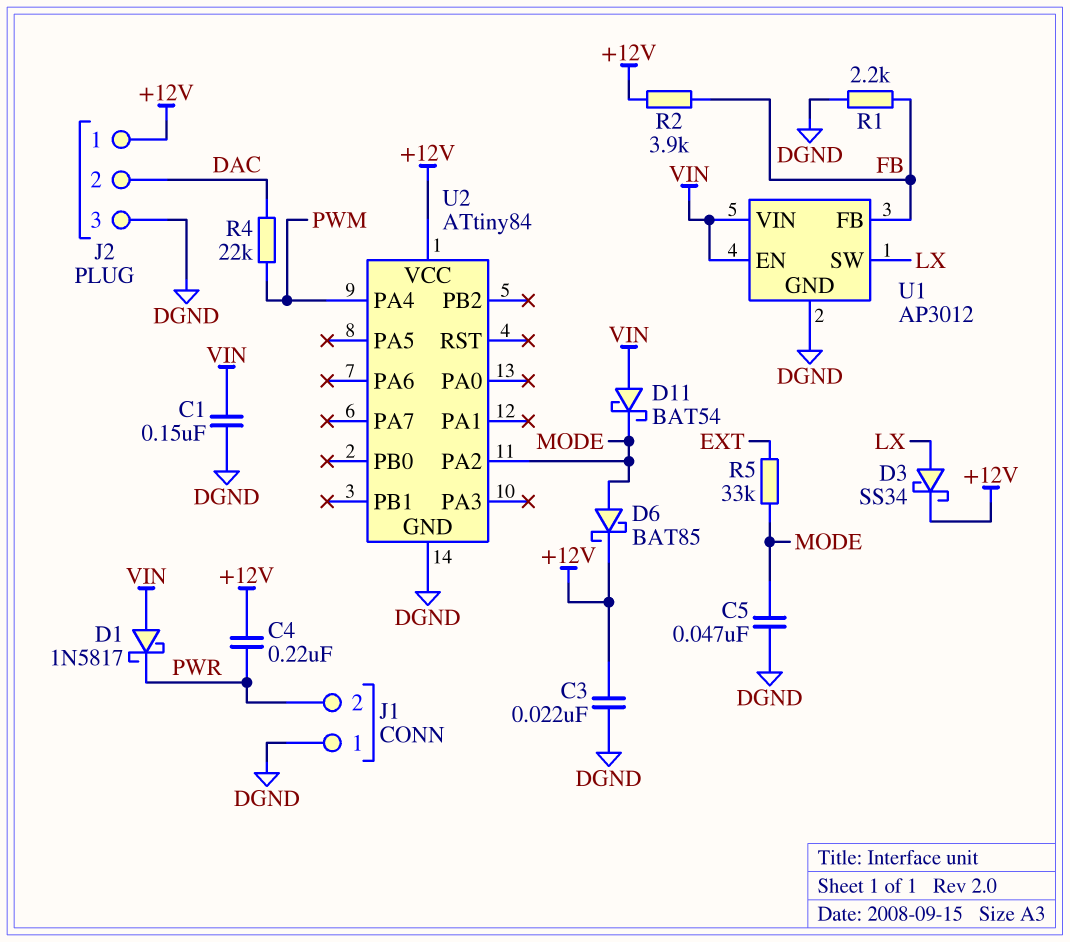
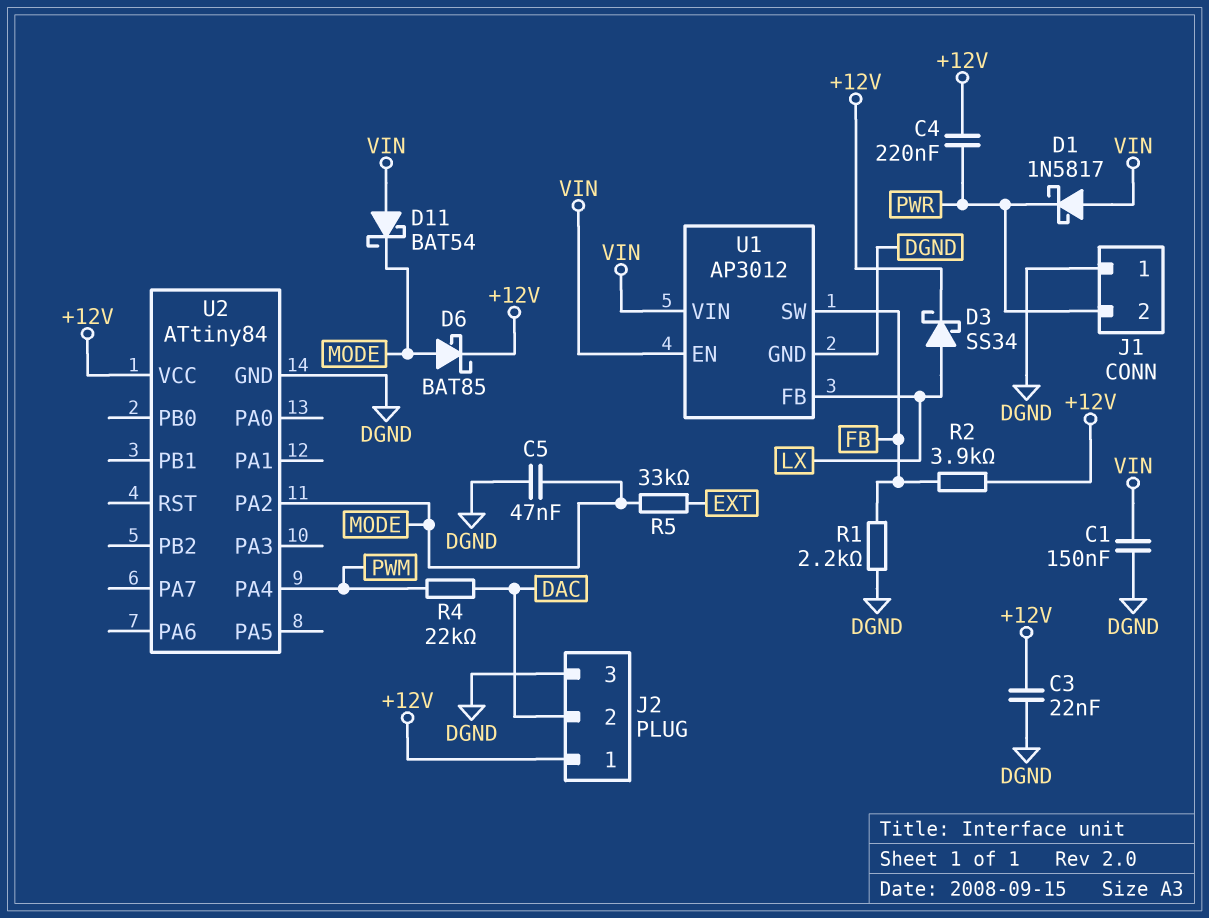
U1 pin FB: FB -> LX
U1 pin SW: LX -> FB

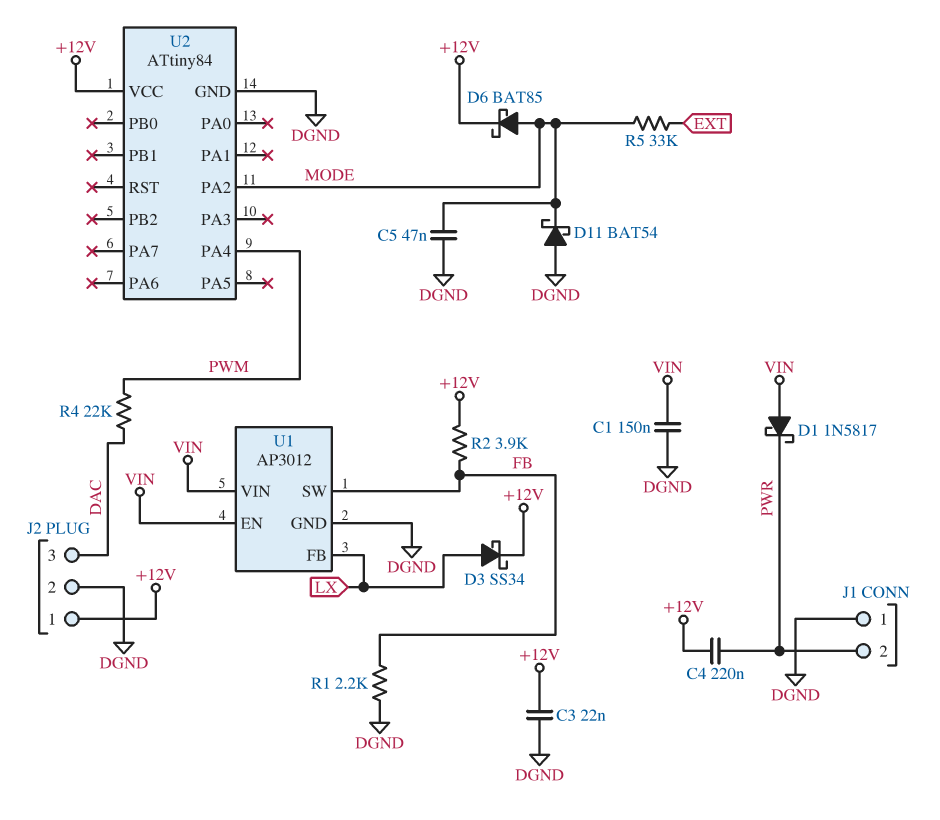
D11: schottky BAT54 (A VIN, K MODE) -> schottky BAT54 (A DGND, K MODE)
J2 pin 2: DAC -> DGND
J2 pin 3: DGND -> DAC

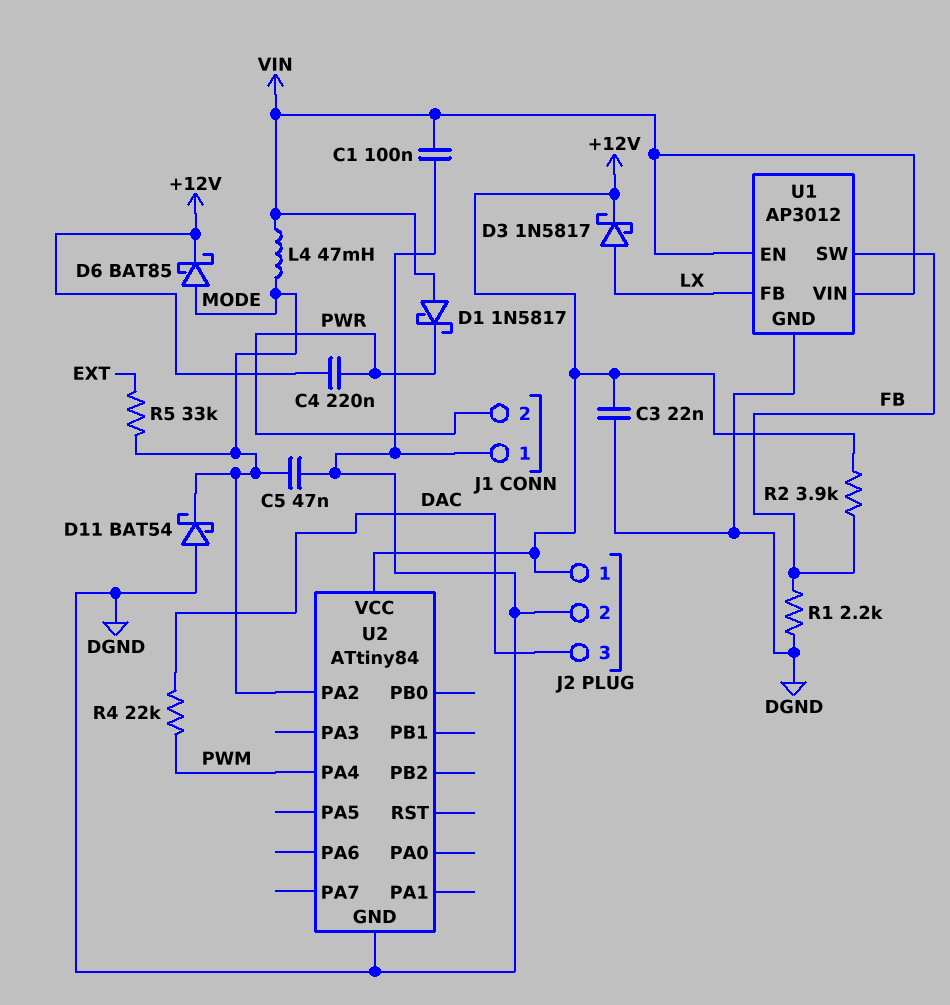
C1: 150nF (DGND, VIN) -> 100nF (DGND, VIN)
D3: schottky SS34 (A LX, K +12V) -> schottky 1N5817 (A LX, K +12V)
L4: none -> 47mH (MODE, VIN)

